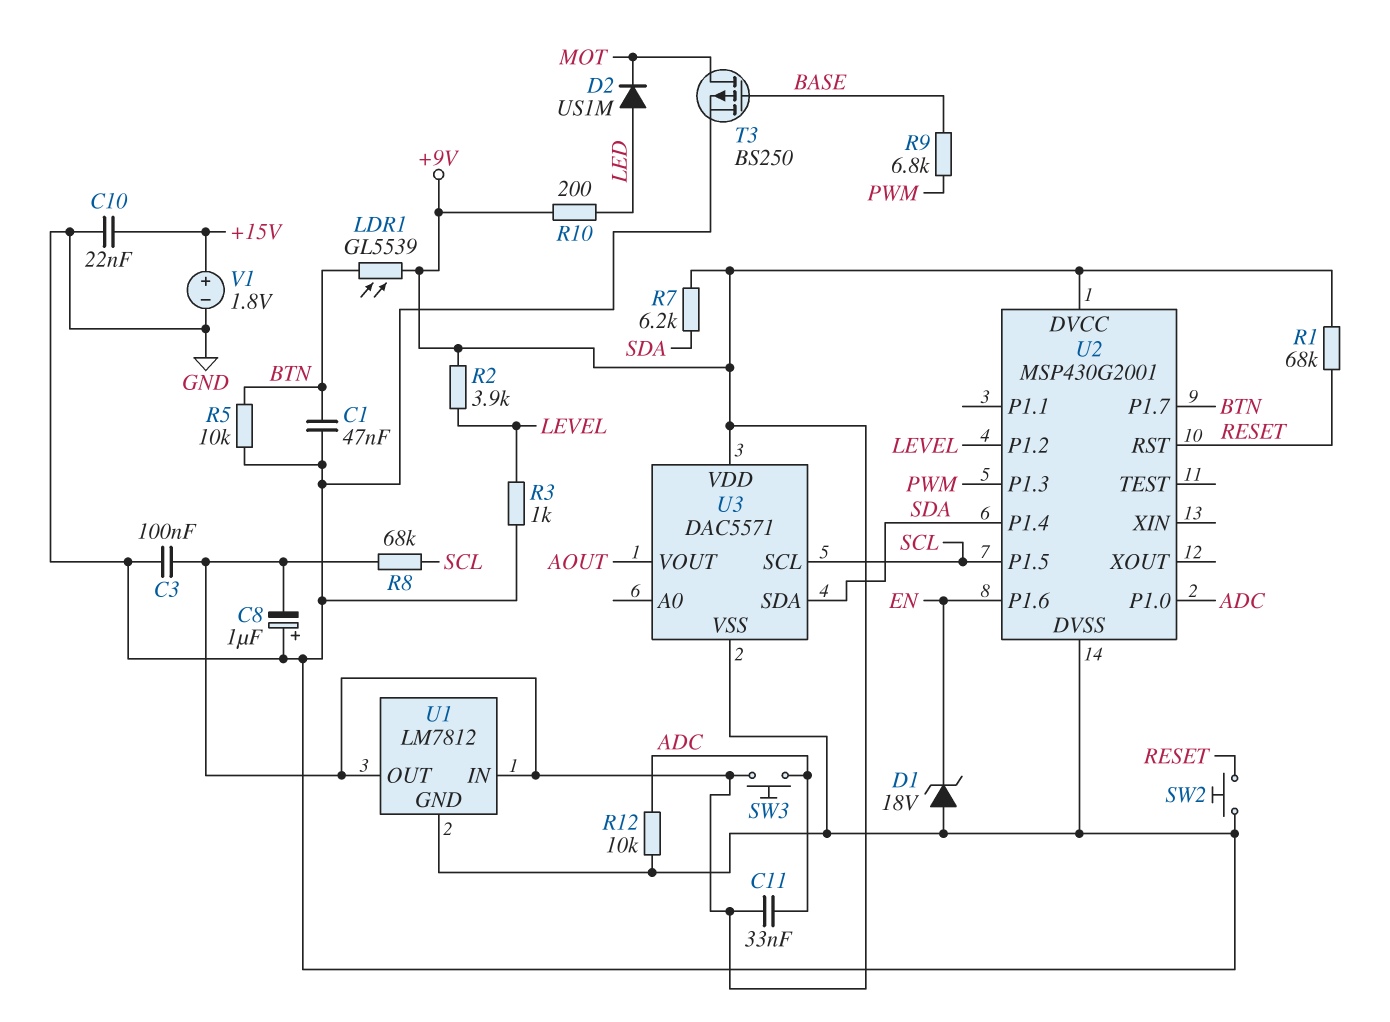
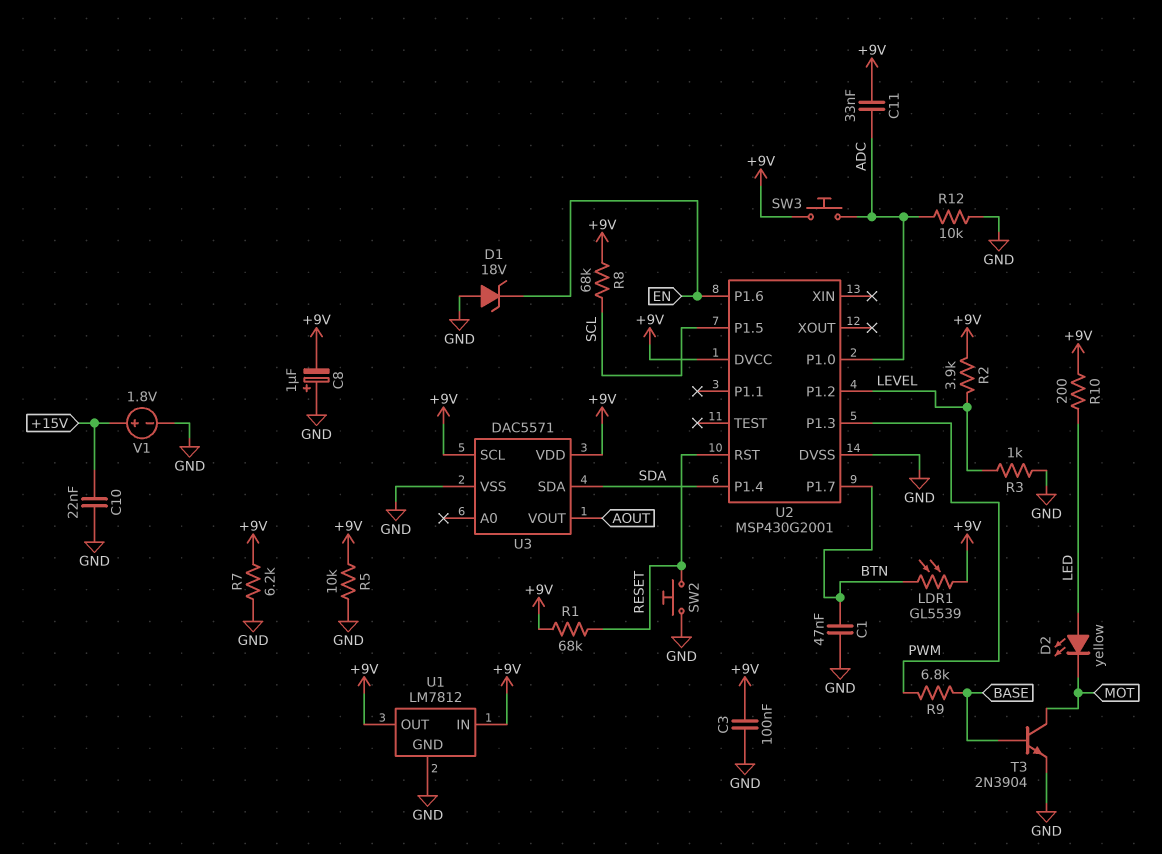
D2: diode US1M (A LED, K MOT) -> LED yellow (A LED, K MOT)
R5: 10k (BTN, GND) -> 10k (+9V, GND)
R7: 6.2k (+9V, SDA) -> 6.2k (+9V, GND)
T3: PMOS BS250 (G BASE, D MOT, S GND) -> NPN 2N3904 (B BASE, C MOT, E GND)
U3 pin SCL: SCL -> +9V

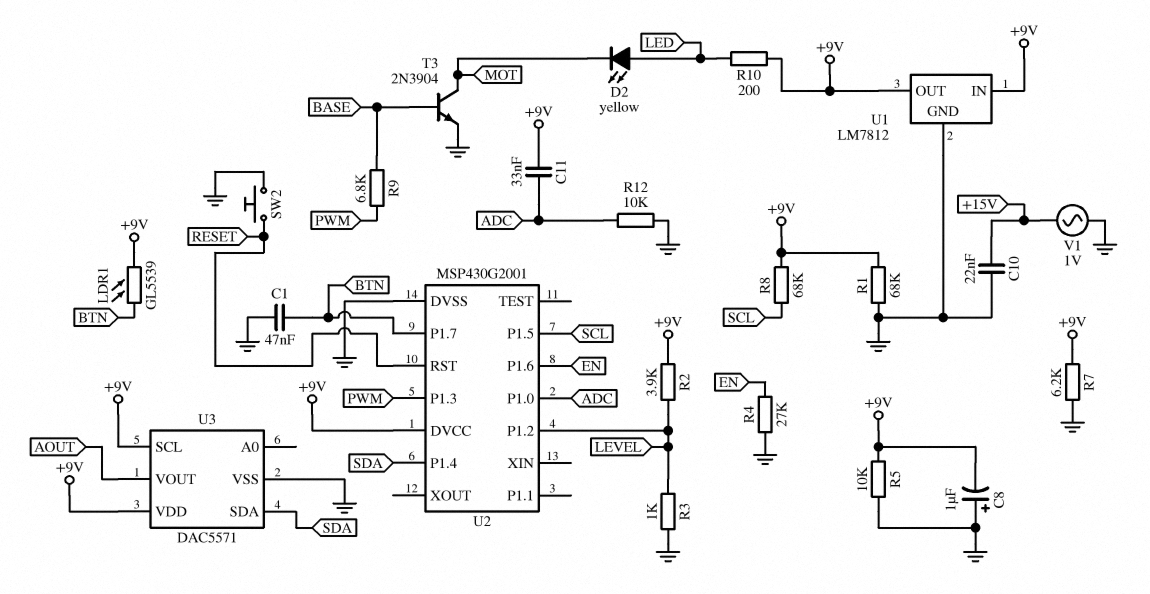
C3: 100nF (+9V, GND) -> none
D1: zener 18V (A GND, K EN) -> none
R1: 68k (+9V, RESET) -> 68k (+9V, GND)
R4: none -> 27k (EN, GND)
SW3: button (+9V, ADC) -> none
V1: 1.8V (plus +15V, minus GND) -> AC 1V (+15V, GND)

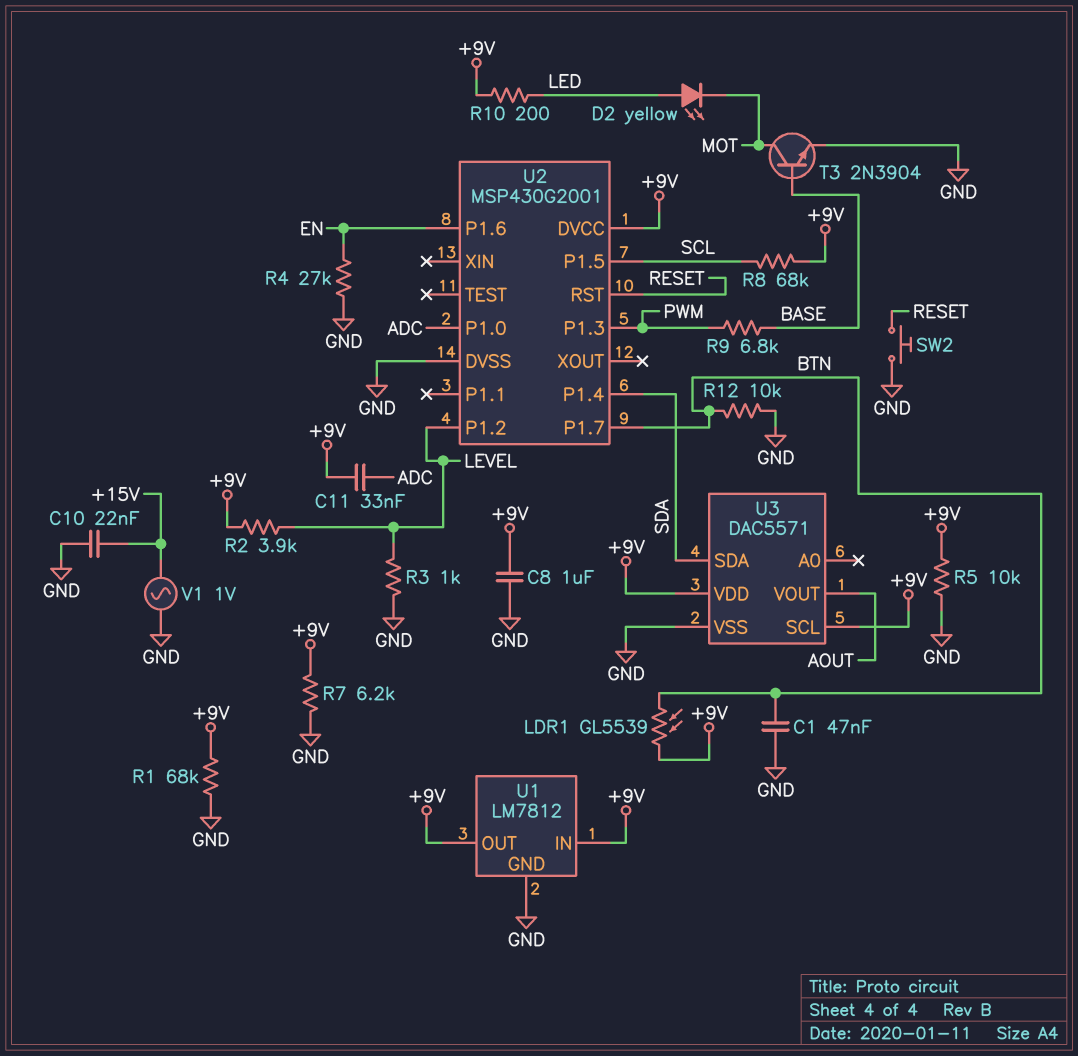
C8: 1uF (plus GND, minus +9V) -> 1uF (+9V, GND)
R12: 10k (ADC, GND) -> 10k (BTN, GND)

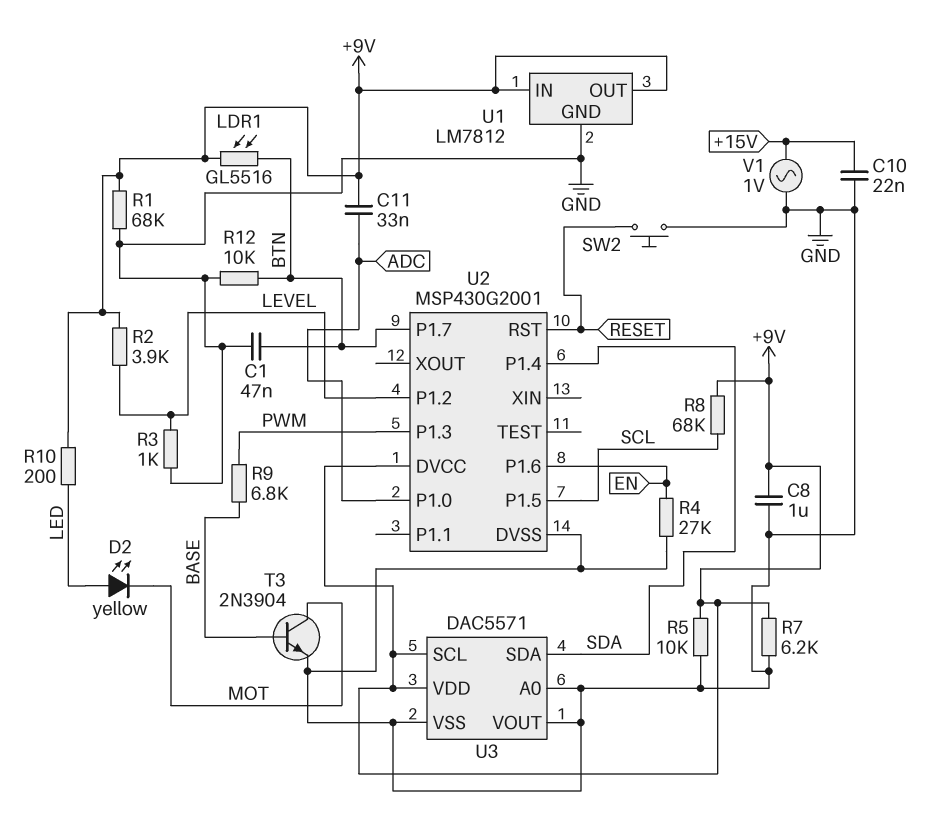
LDR1: GL5539 (+9V, BTN) -> GL5516 (+9V, BTN)
U3 pin A0: none -> GND
U3 pin VOUT: AOUT -> GND

